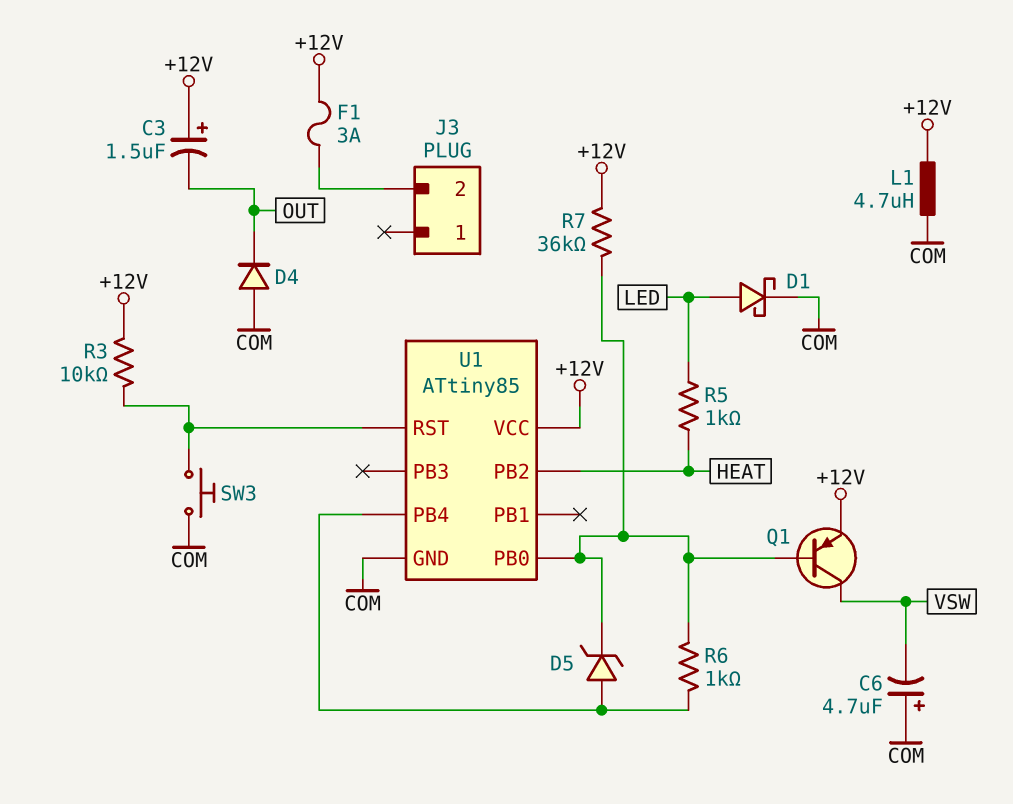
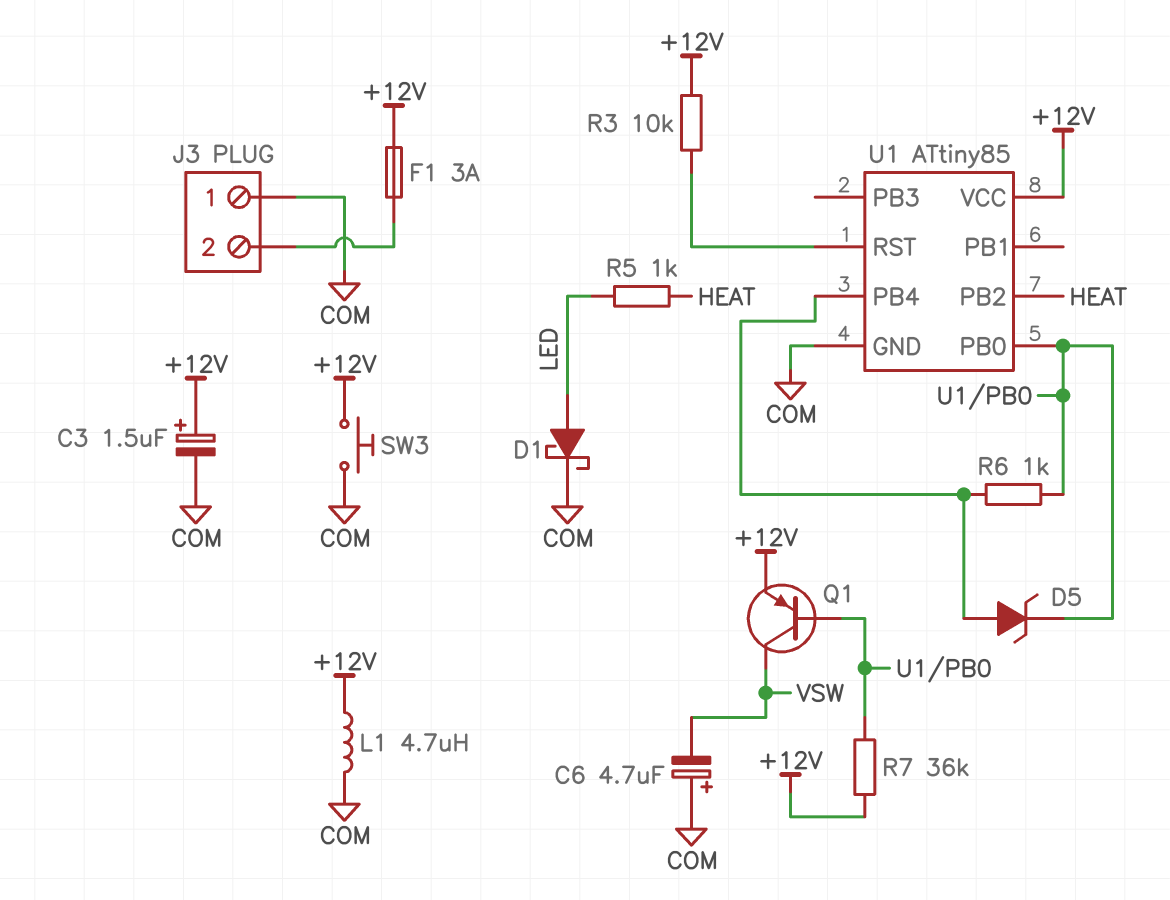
C3: 1.5uF (plus +12V, minus OUT) -> 1.5uF (plus +12V, minus COM)
D4: diode (A COM, K OUT) -> none
J3 pin 1: none -> COM
SW3: button (COM, U1/RST) -> button (+12V, COM)

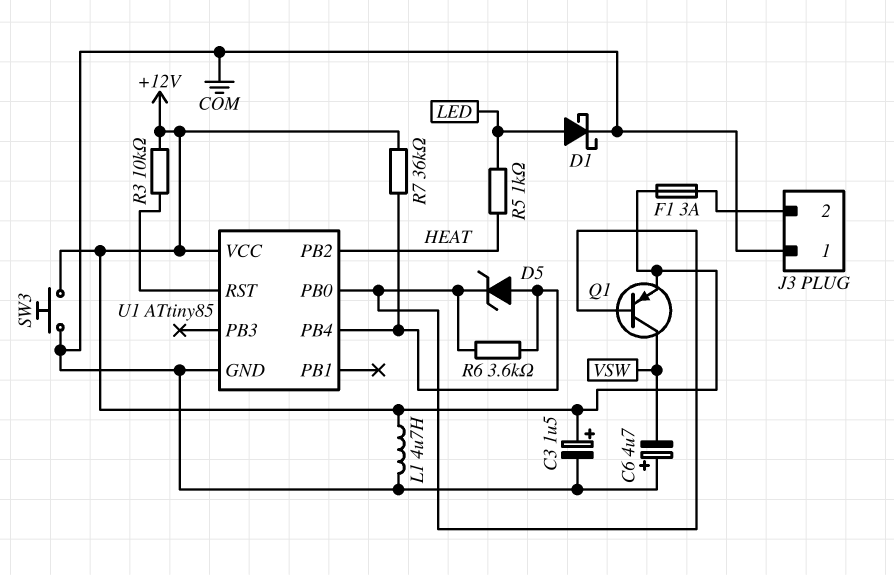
R6: 1k (U1/PB0, U1/PB4) -> 3.6k (U1/PB0, U1/PB4)
R7: 36k (+12V, U1/PB0) -> 36k (+12V, U1/PB4)

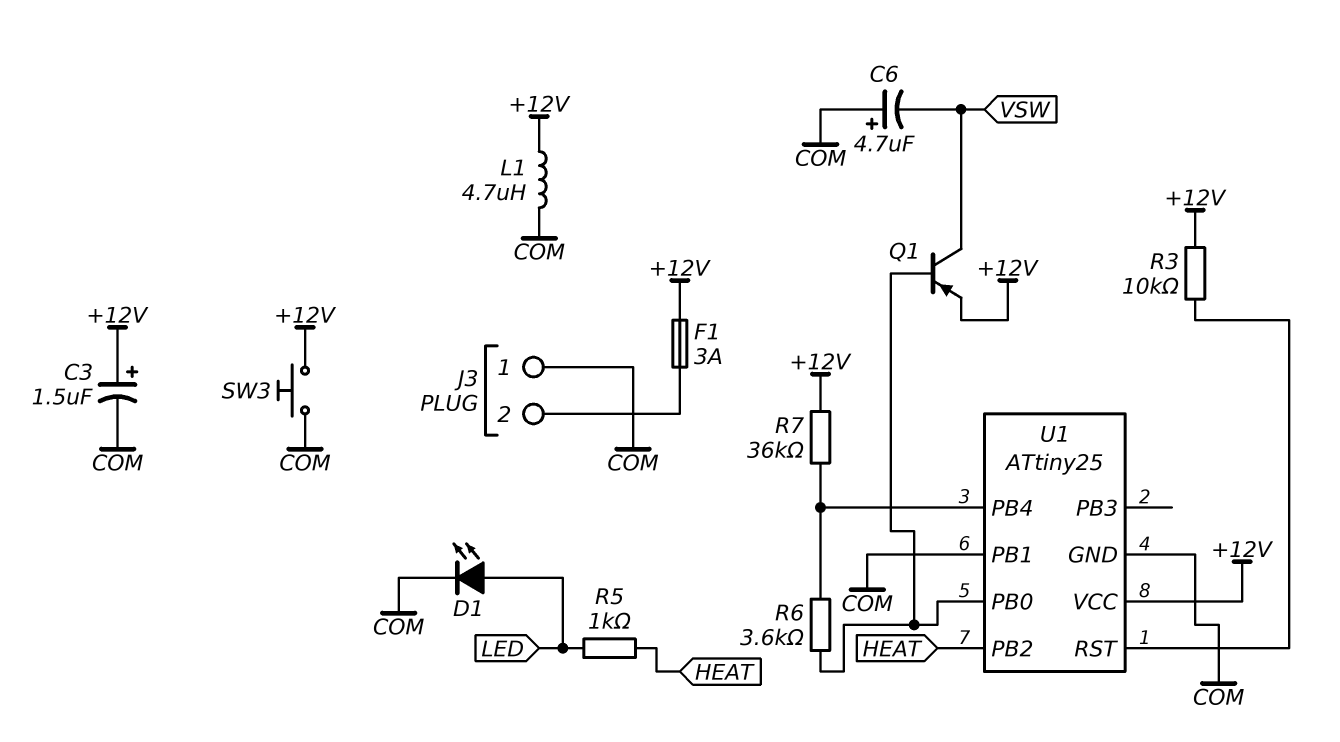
D1: schottky (A LED, K COM) -> LED (A LED, K COM)
D5: zener (A U1/PB4, K U1/PB0) -> none
U1: ATtiny85 -> ATtiny25
U1 pin PB1: none -> COM

